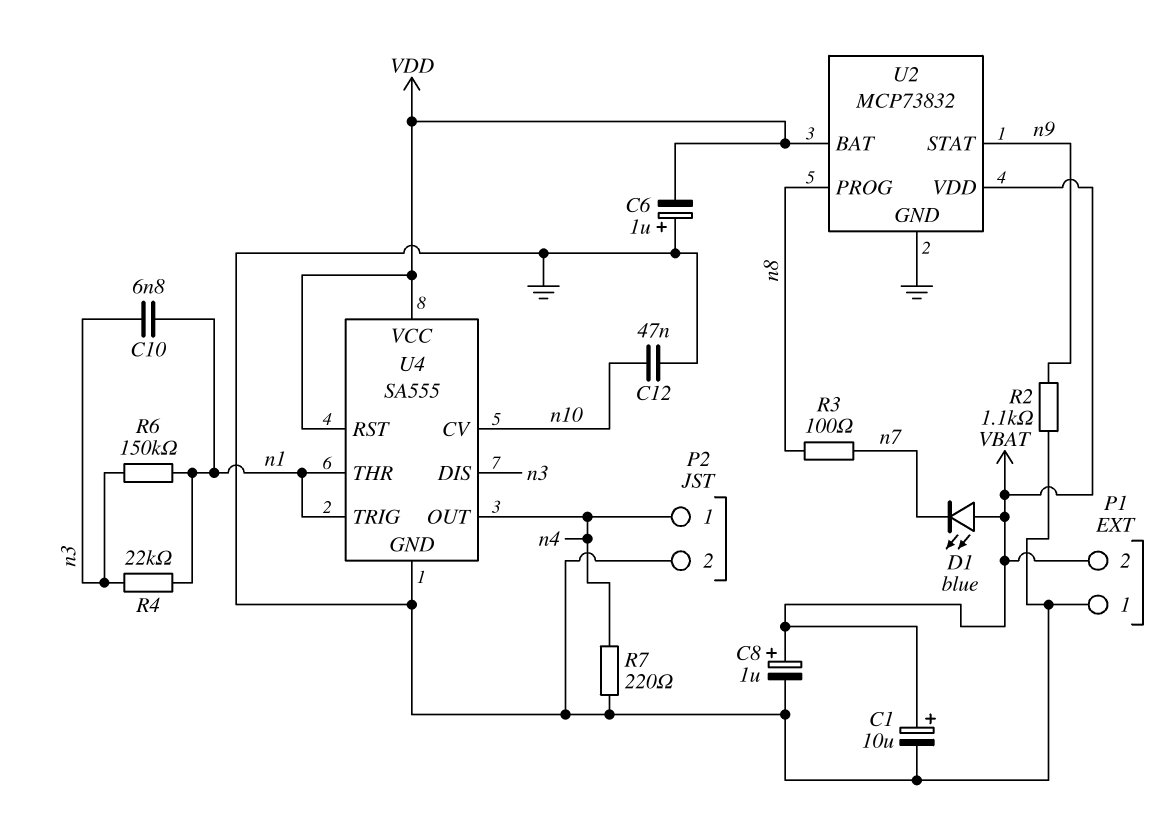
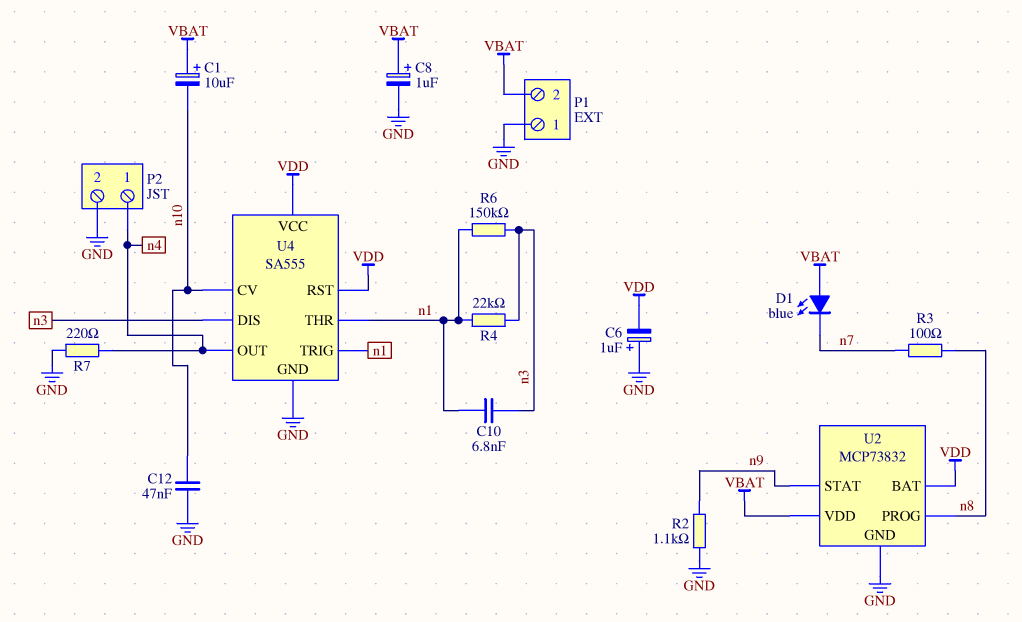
C1: 10uF (plus VBAT, minus GND) -> 10uF (plus VBAT, minus n10)

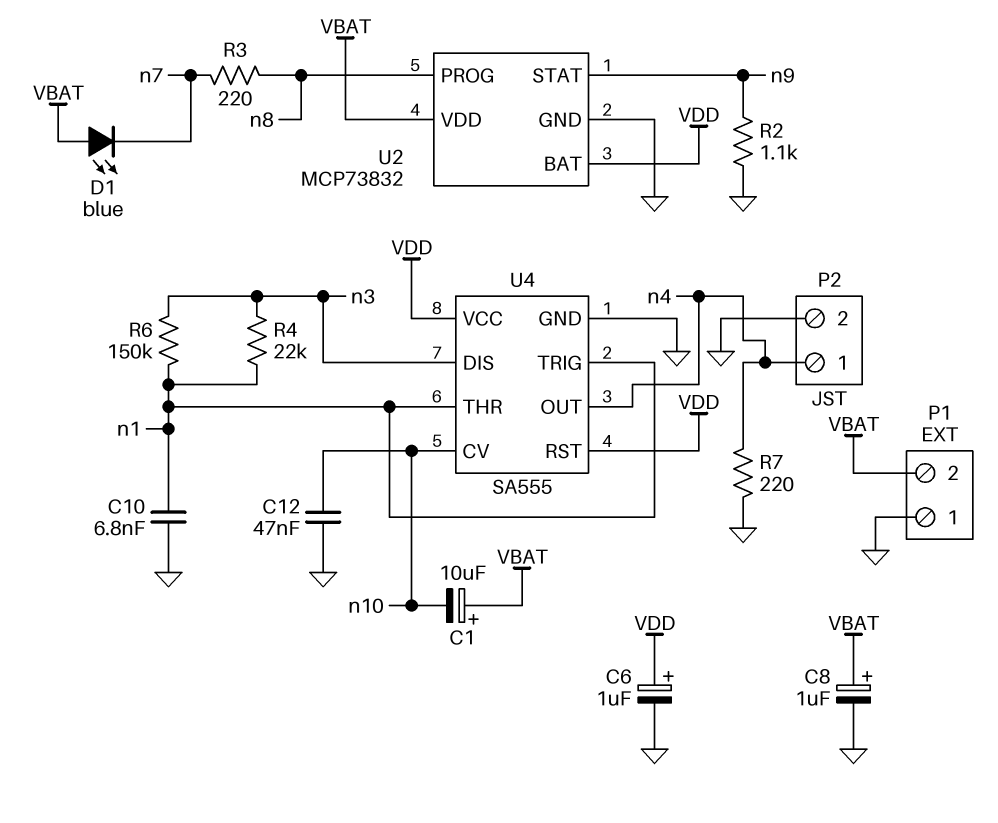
C6: 1uF (plus GND, minus VDD) -> 1uF (plus VDD, minus GND)
C10: 6.8nF (n1, n3) -> 6.8nF (GND, n1)
R3: 100 (n7, n8) -> 220 (n7, n8)

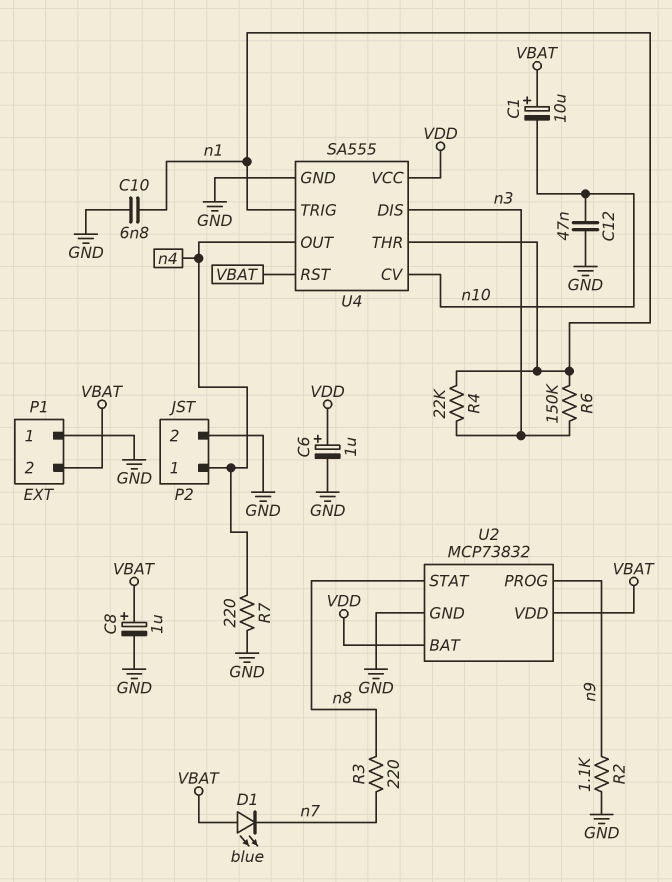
U2 pin PROG: n8 -> n9
U2 pin STAT: n9 -> n8
U4 pin RST: VDD -> VBAT

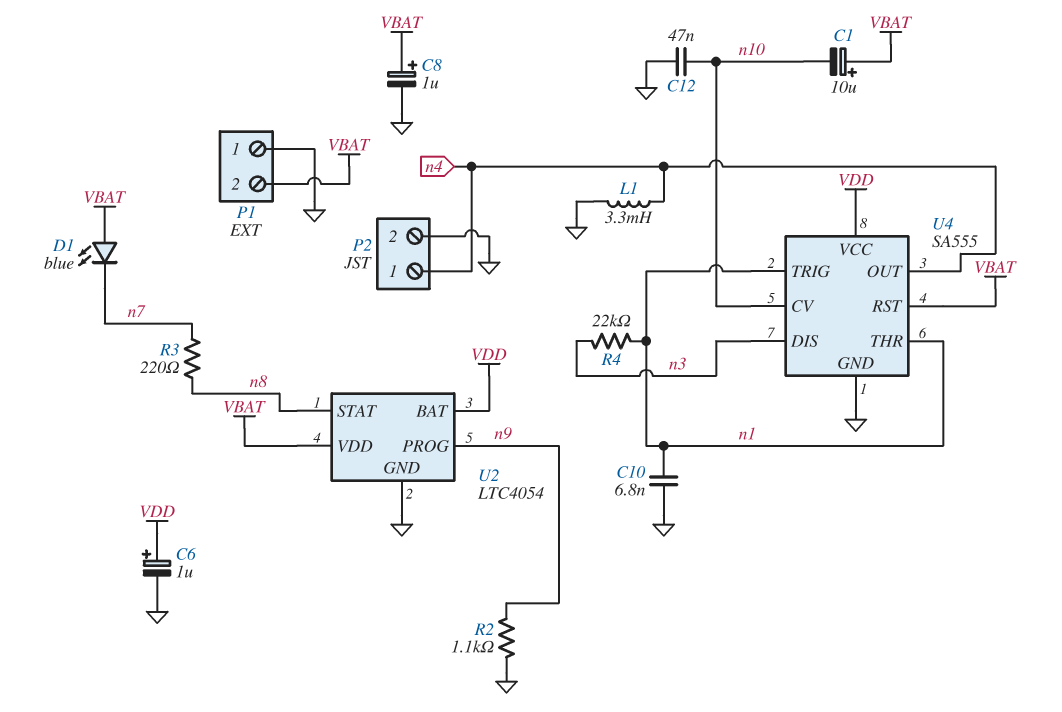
L1: none -> 3.3mH (GND, n4)
R6: 150k (n1, n3) -> none
R7: 220 (GND, n4) -> none
U2: MCP73832 -> LTC4054

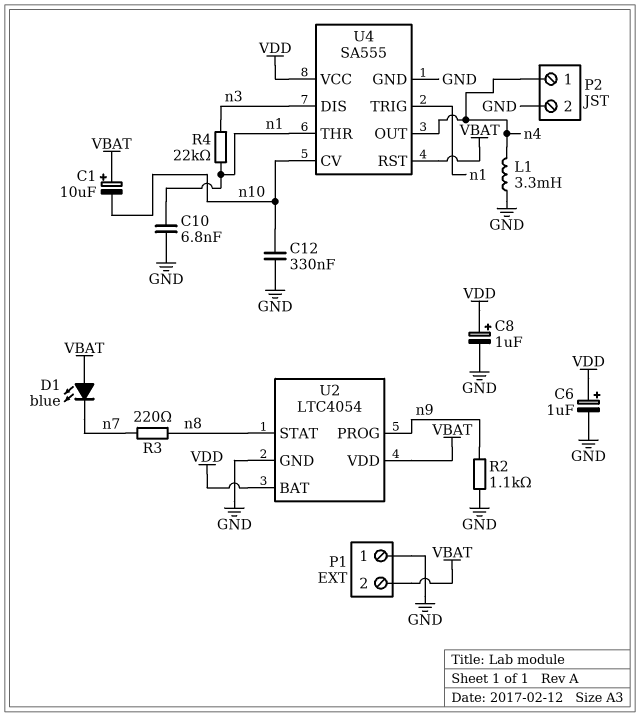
C8: 1uF (plus VBAT, minus GND) -> 1uF (plus VDD, minus GND)
C12: 47nF (GND, n10) -> 330nF (GND, n10)

